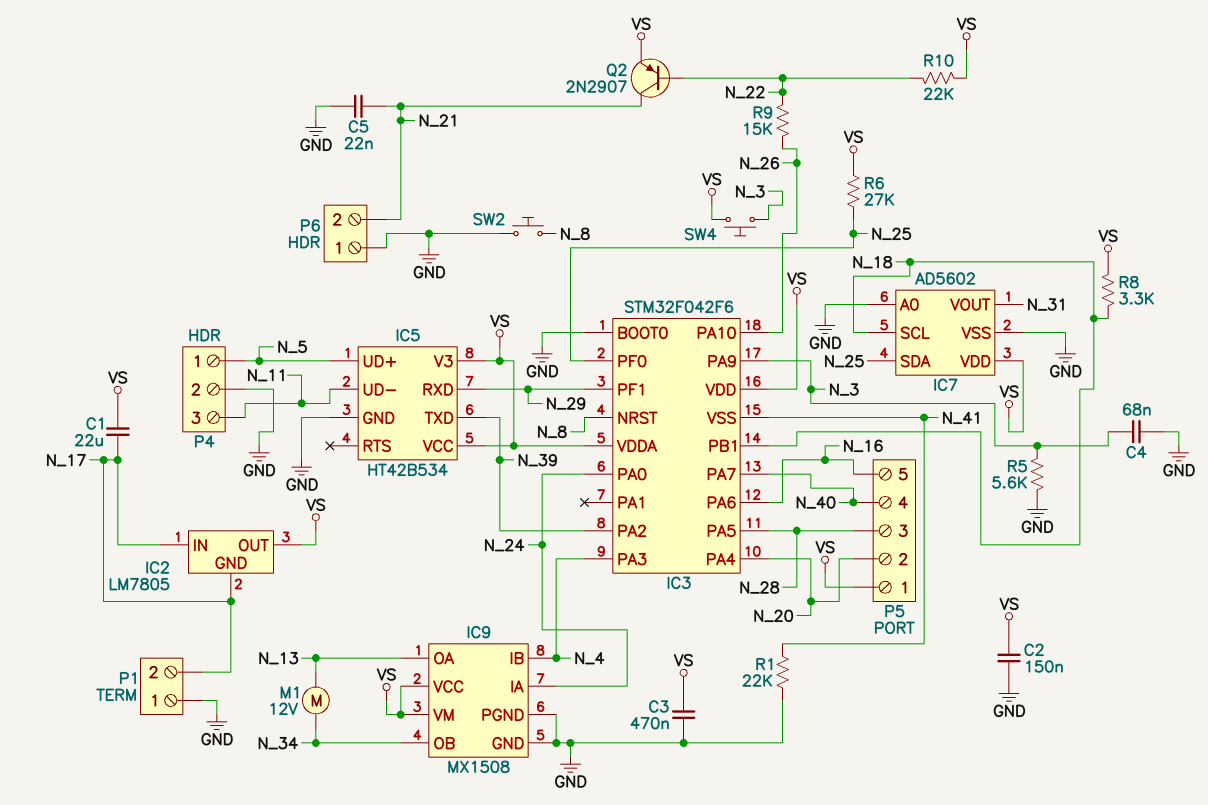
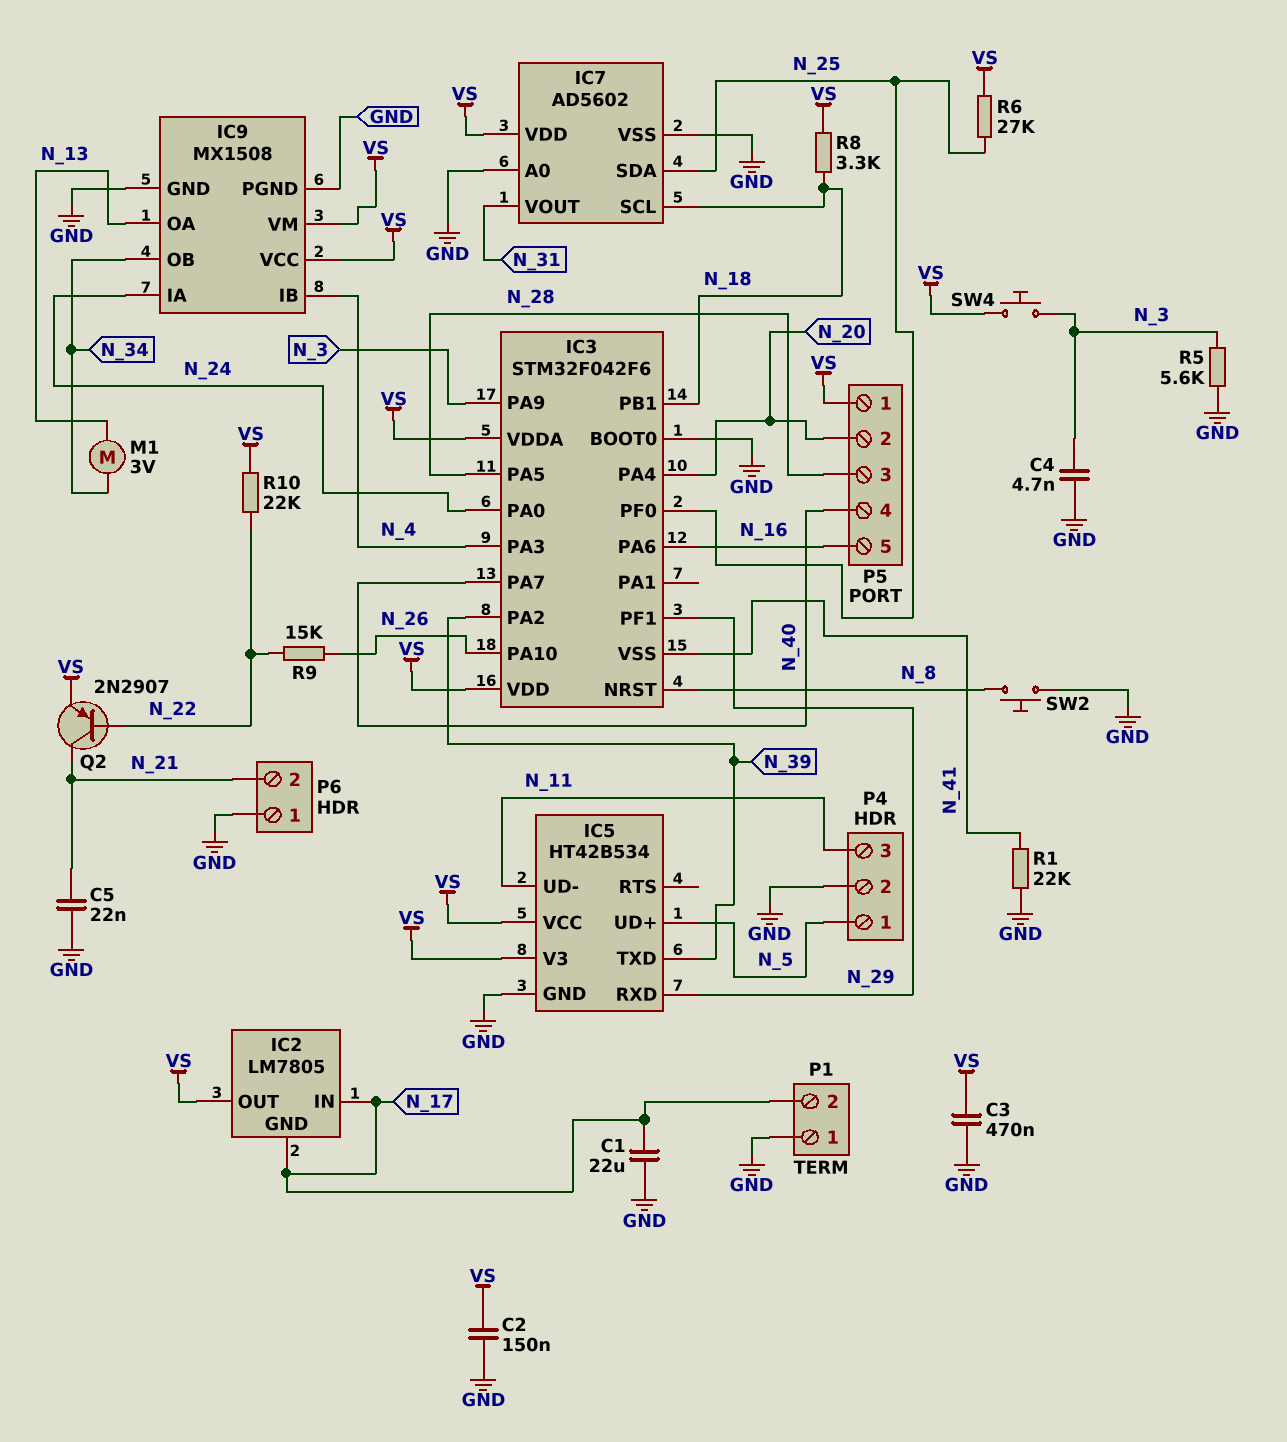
C1: 22uF (N_17, VS) -> 22uF (GND, N_17)
C4: 68nF (GND, N_3) -> 4.7nF (GND, N_3)
M1: motor 12V (N_13, N_34) -> motor 3V (N_13, N_34)

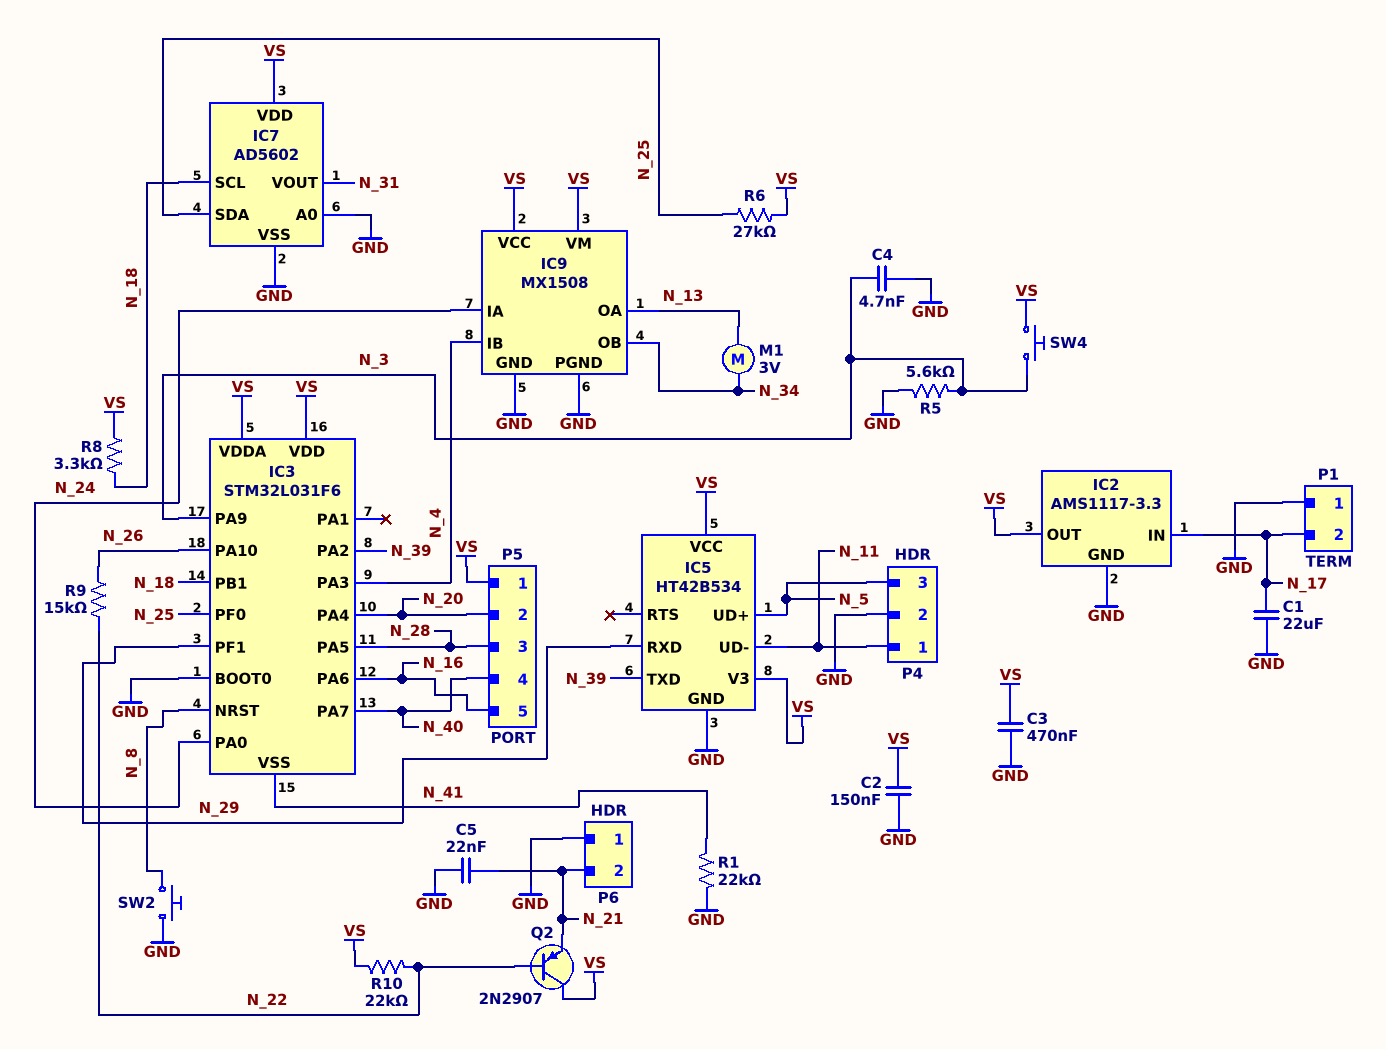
IC2: LM7805 -> AMS1117-3.3
IC2 pin GND: N_17 -> GND
IC3: STM32F042F6 -> STM32L031F6
P4 pin 1: N_5 -> N_11
P4 pin 3: N_11 -> N_5
Q2: PNP 2N2907 (B N_22, C N_21, E VS) -> PNP 2N2907 (B N_22, C VS, E N_21)

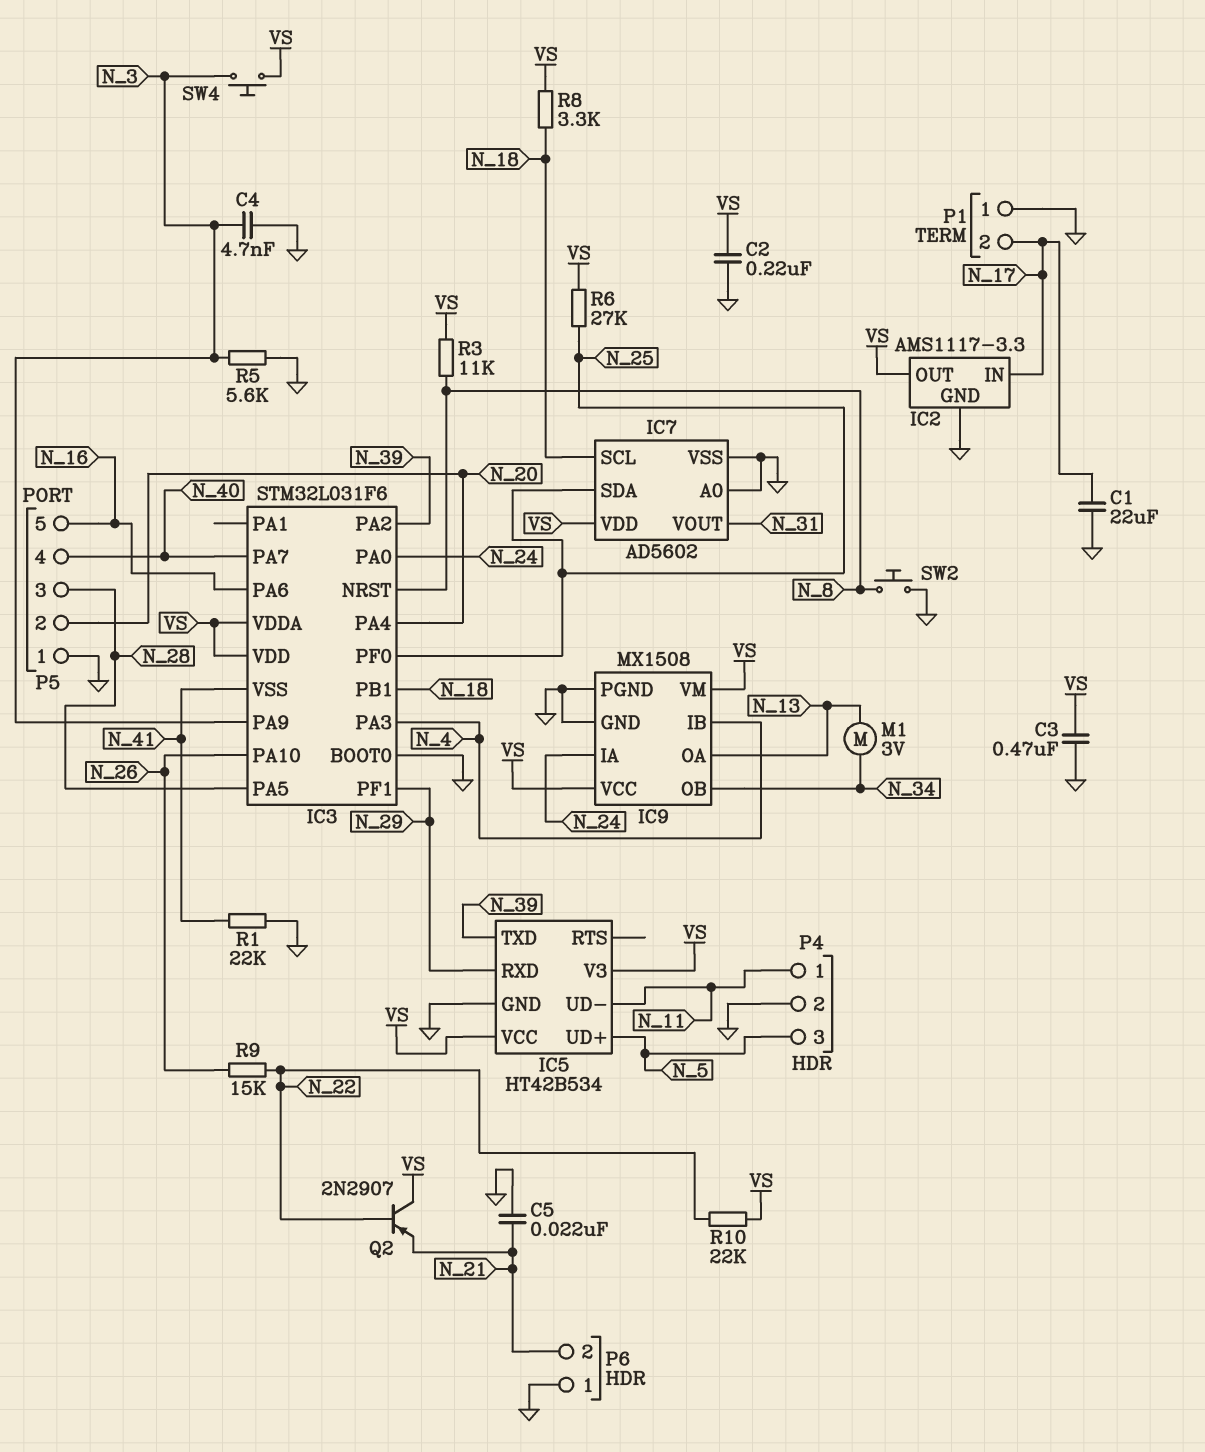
C2: 150nF (GND, VS) -> 220nF (GND, VS)
P5 pin 1: VS -> GND
R3: none -> 11k (N_8, VS)

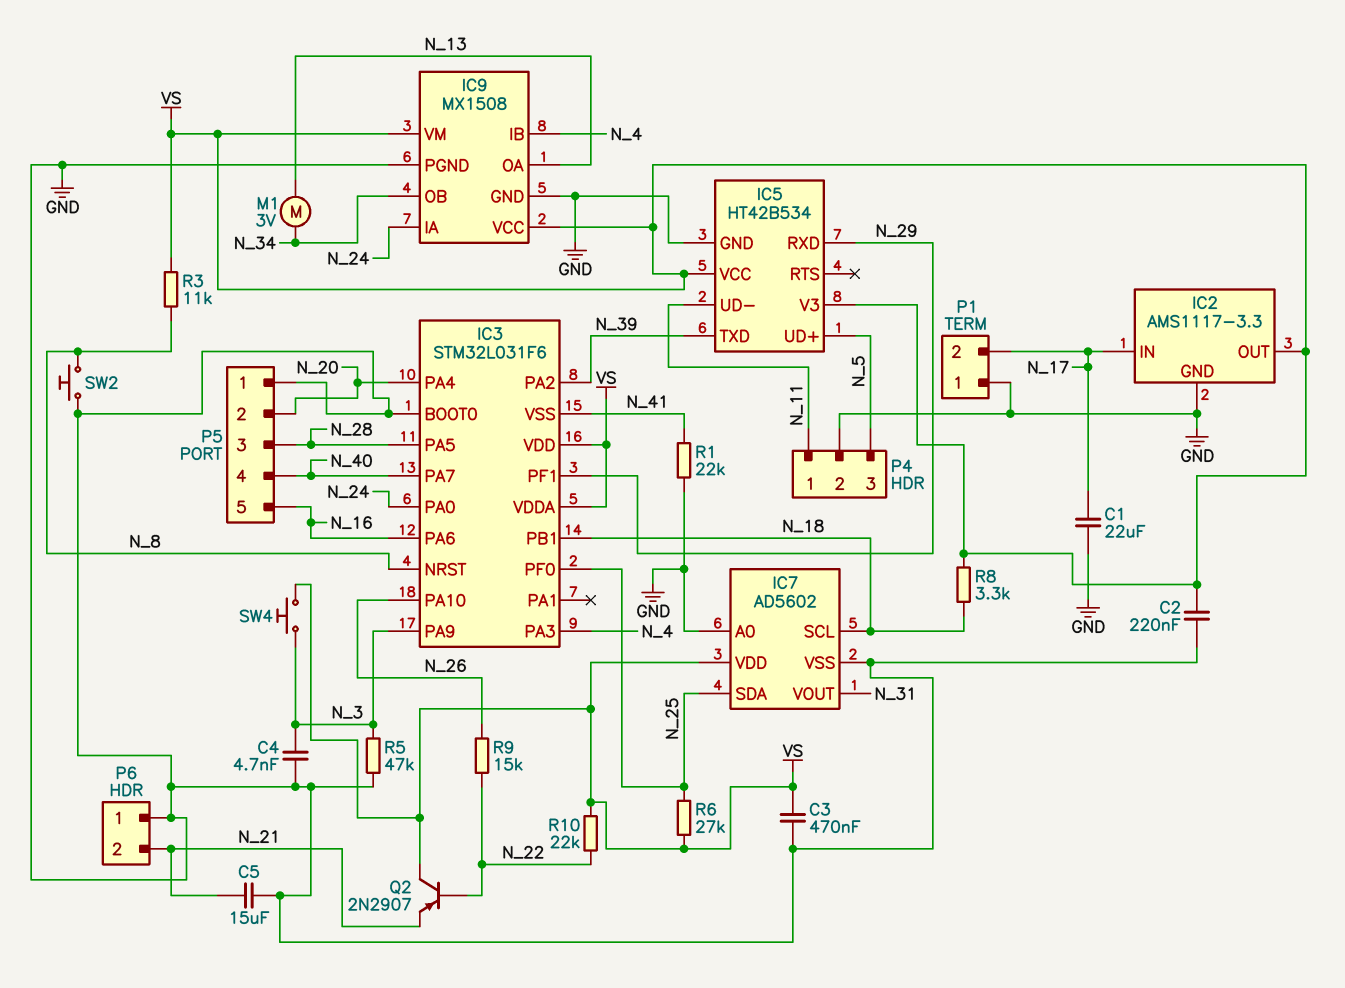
C5: 22nF (GND, N_21) -> 15uF (GND, N_21)
R5: 5.6k (GND, N_3) -> 47k (GND, N_3)

